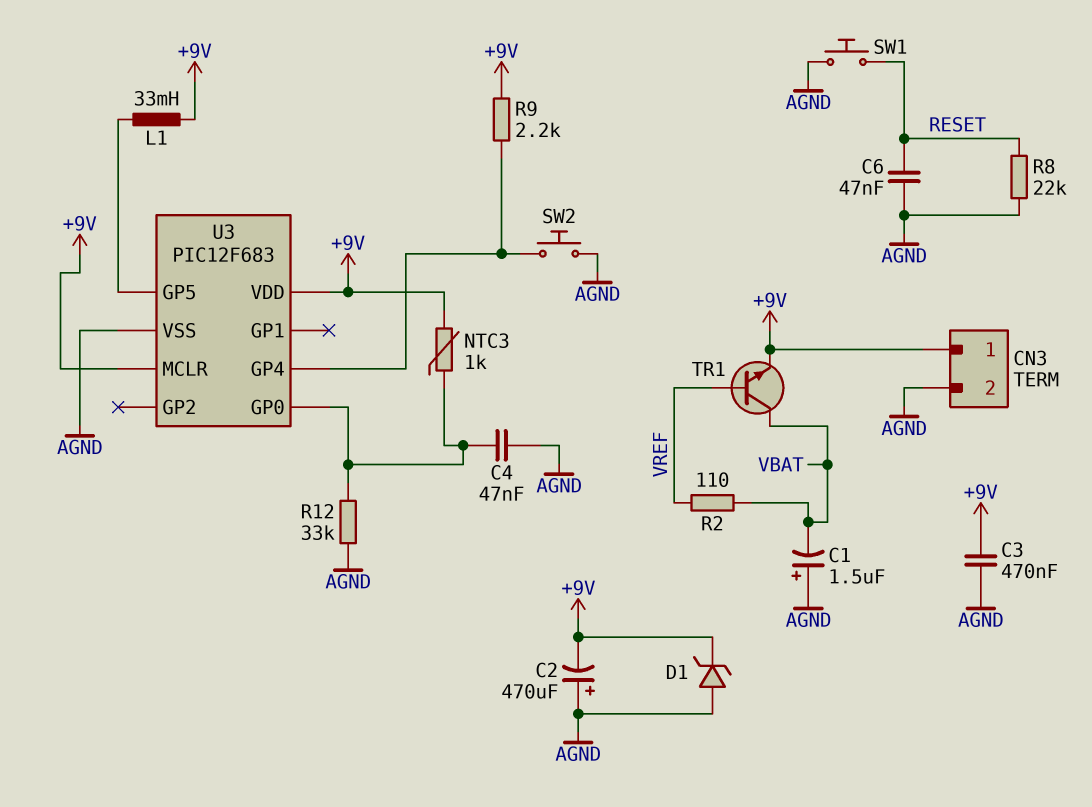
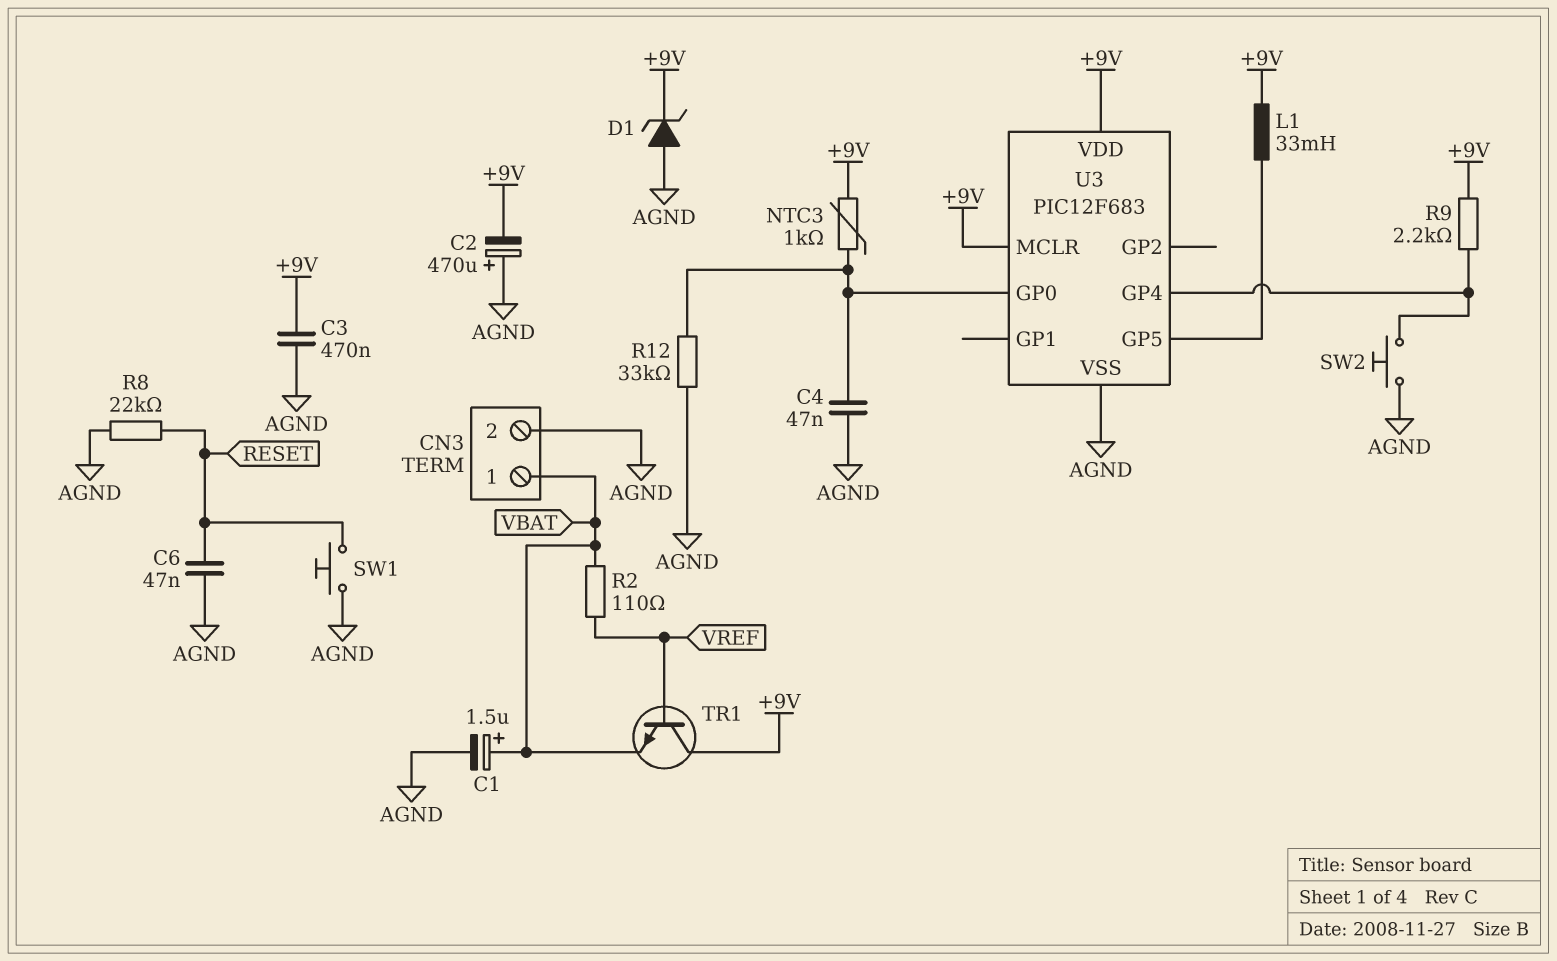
C1: 1.5uF (plus AGND, minus VBAT) -> 1.5uF (plus VBAT, minus AGND)
CN3 pin 1: +9V -> VBAT
TR1: NPN (B VREF, C VBAT, E +9V) -> NPN (B VREF, C +9V, E VBAT)

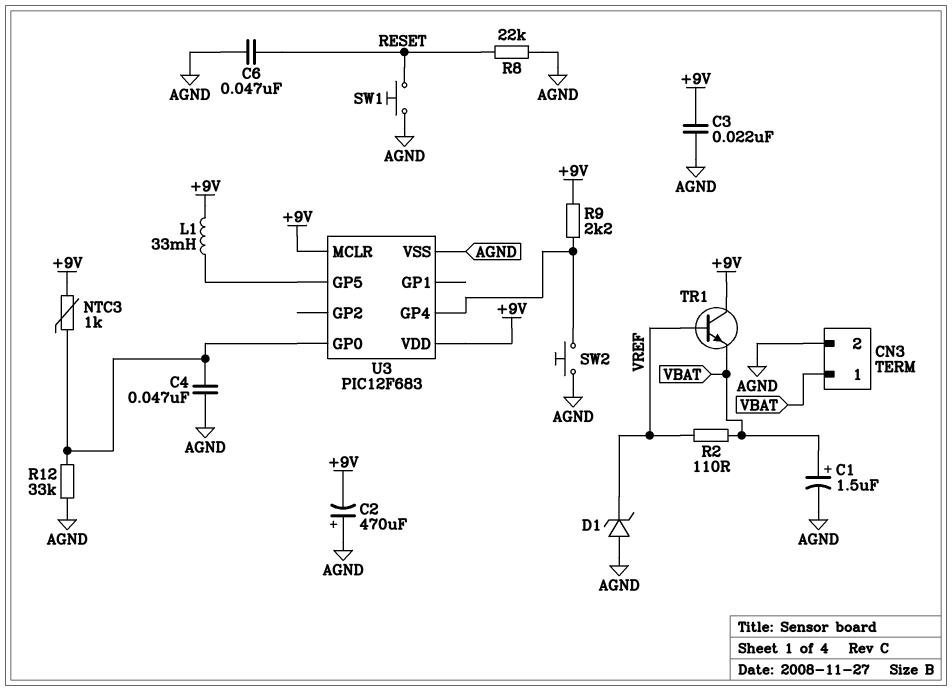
C3: 470nF (+9V, AGND) -> 22nF (+9V, AGND)
D1: zener (A AGND, K +9V) -> zener (A AGND, K VREF)

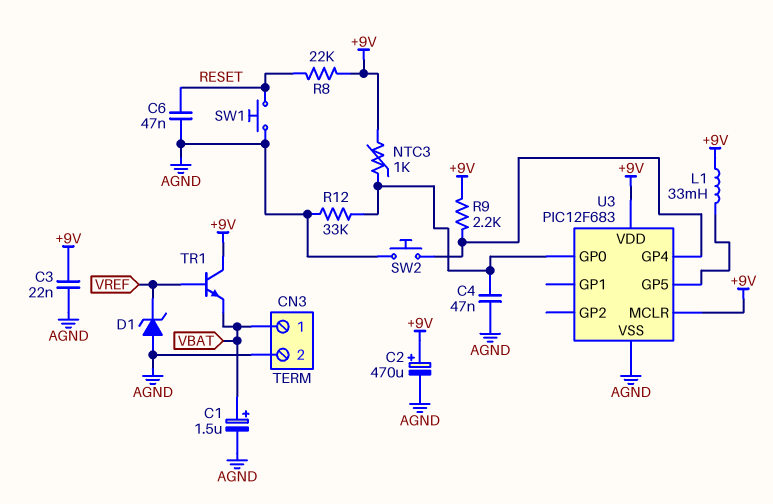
C2: 470uF (plus AGND, minus +9V) -> 470uF (plus +9V, minus AGND)
R2: 110 (VBAT, VREF) -> none
R8: 22k (AGND, RESET) -> 22k (+9V, RESET)

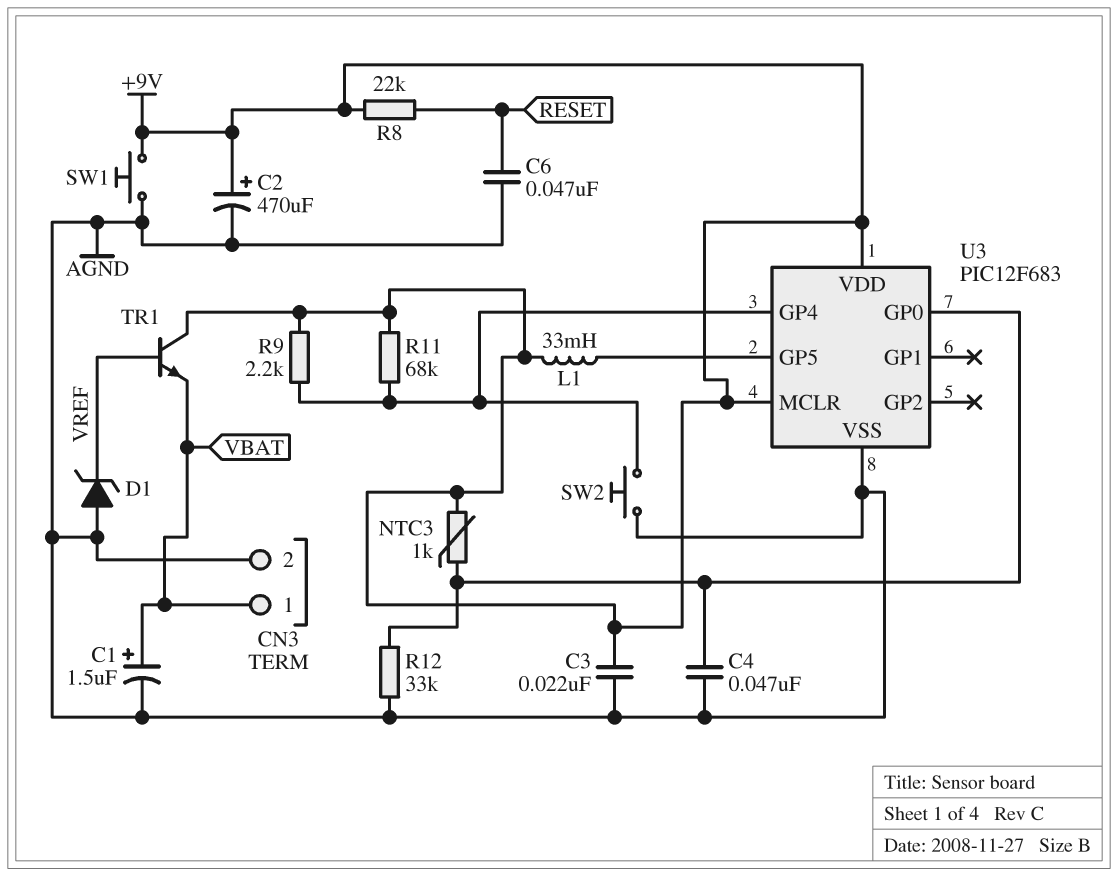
R11: none -> 68k (+9V, U3/GP4)
SW1: button (AGND, RESET) -> button (+9V, AGND)

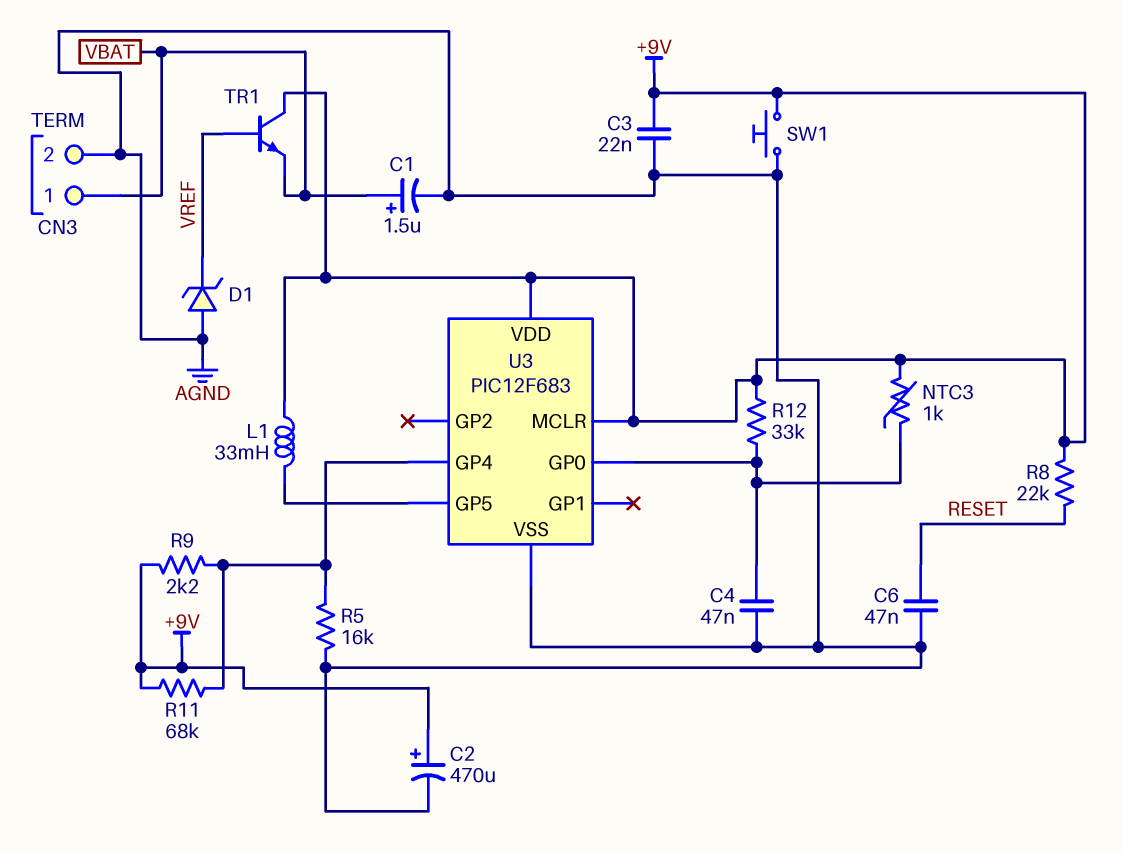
R5: none -> 16k (AGND, U3/GP4)
R12: 33k (AGND, U3/GP0) -> 33k (+9V, U3/GP0)
SW2: button (AGND, U3/GP4) -> none

